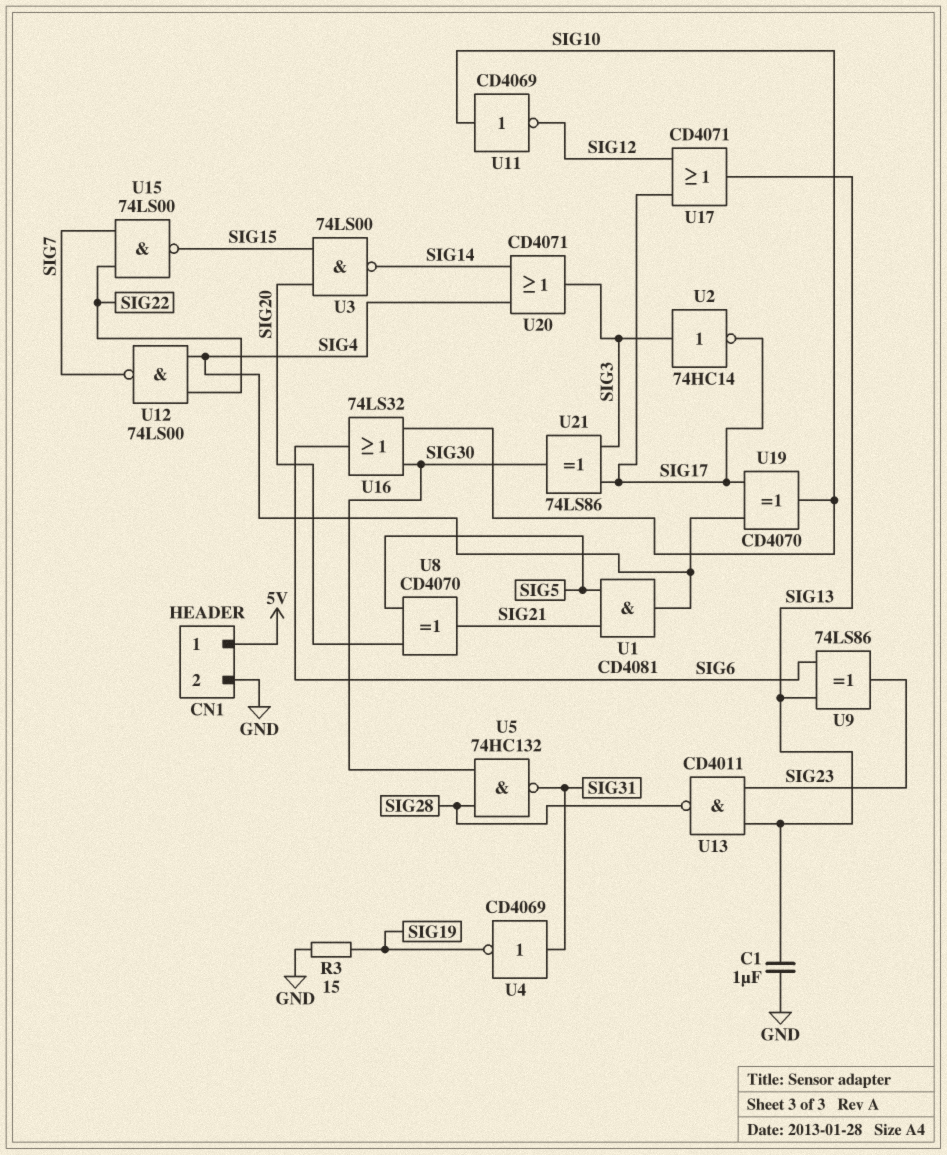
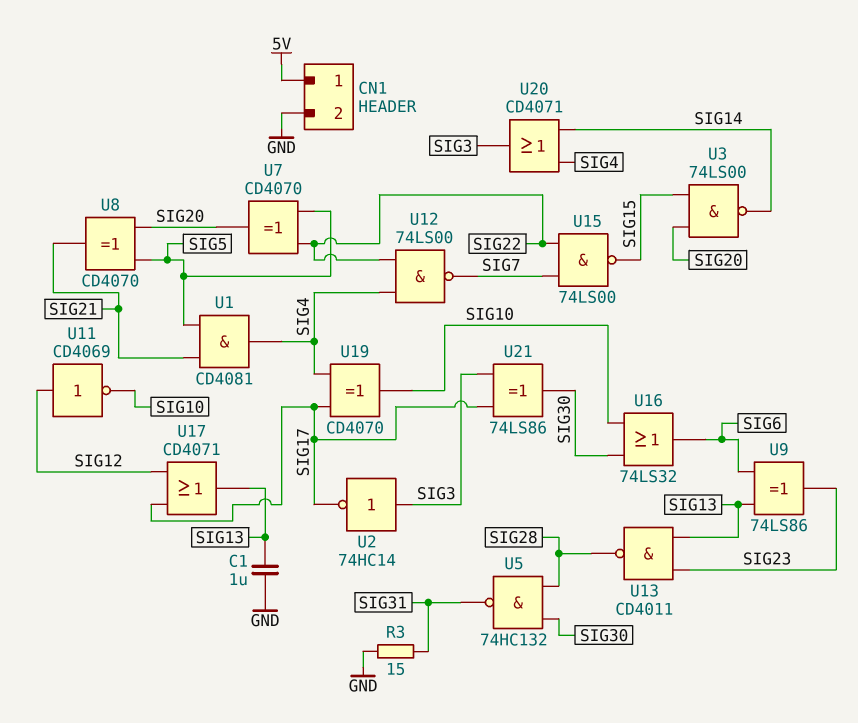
R3: 15 (GND, SIG19) -> 15 (GND, SIG31)
U4: NOT CD4069 (in SIG31, out SIG19) -> none
U7: none -> XOR CD4070 (in SIG5, in SIG22, out SIG20)
U11: NOT CD4069 (in SIG10, out SIG12) -> NOT CD4069 (in SIG12, out SIG10)

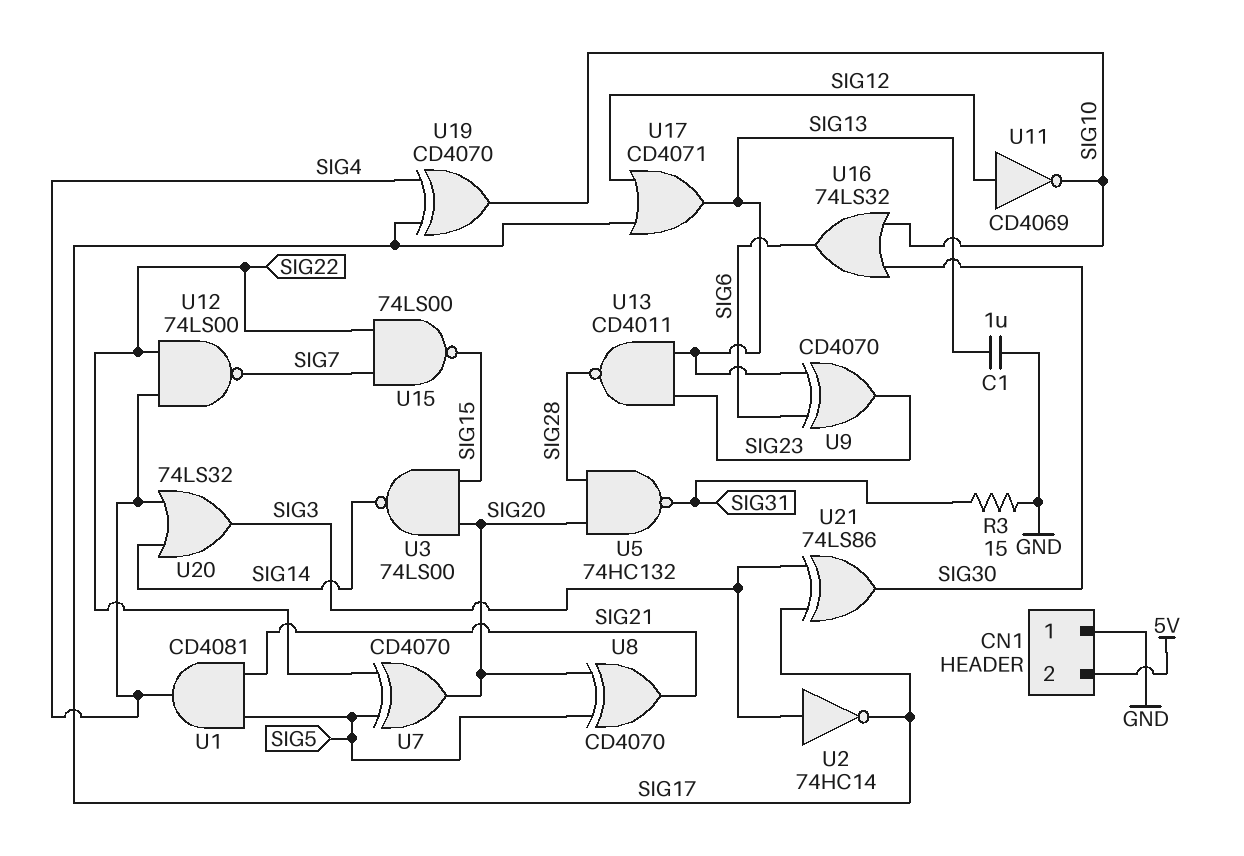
CN1 pin 1: 5V -> GND
CN1 pin 2: GND -> 5V
U5: NAND 74HC132 (in SIG28, in SIG30, out SIG31) -> NAND 74HC132 (in SIG20, in SIG28, out SIG31)
U9: XOR 74LS86 (in SIG6, in SIG13, out SIG23) -> XOR CD4070 (in SIG6, in SIG13, out SIG23)
U20: OR CD4071 (in SIG4, in SIG14, out SIG3) -> OR 74LS32 (in SIG4, in SIG14, out SIG3)

